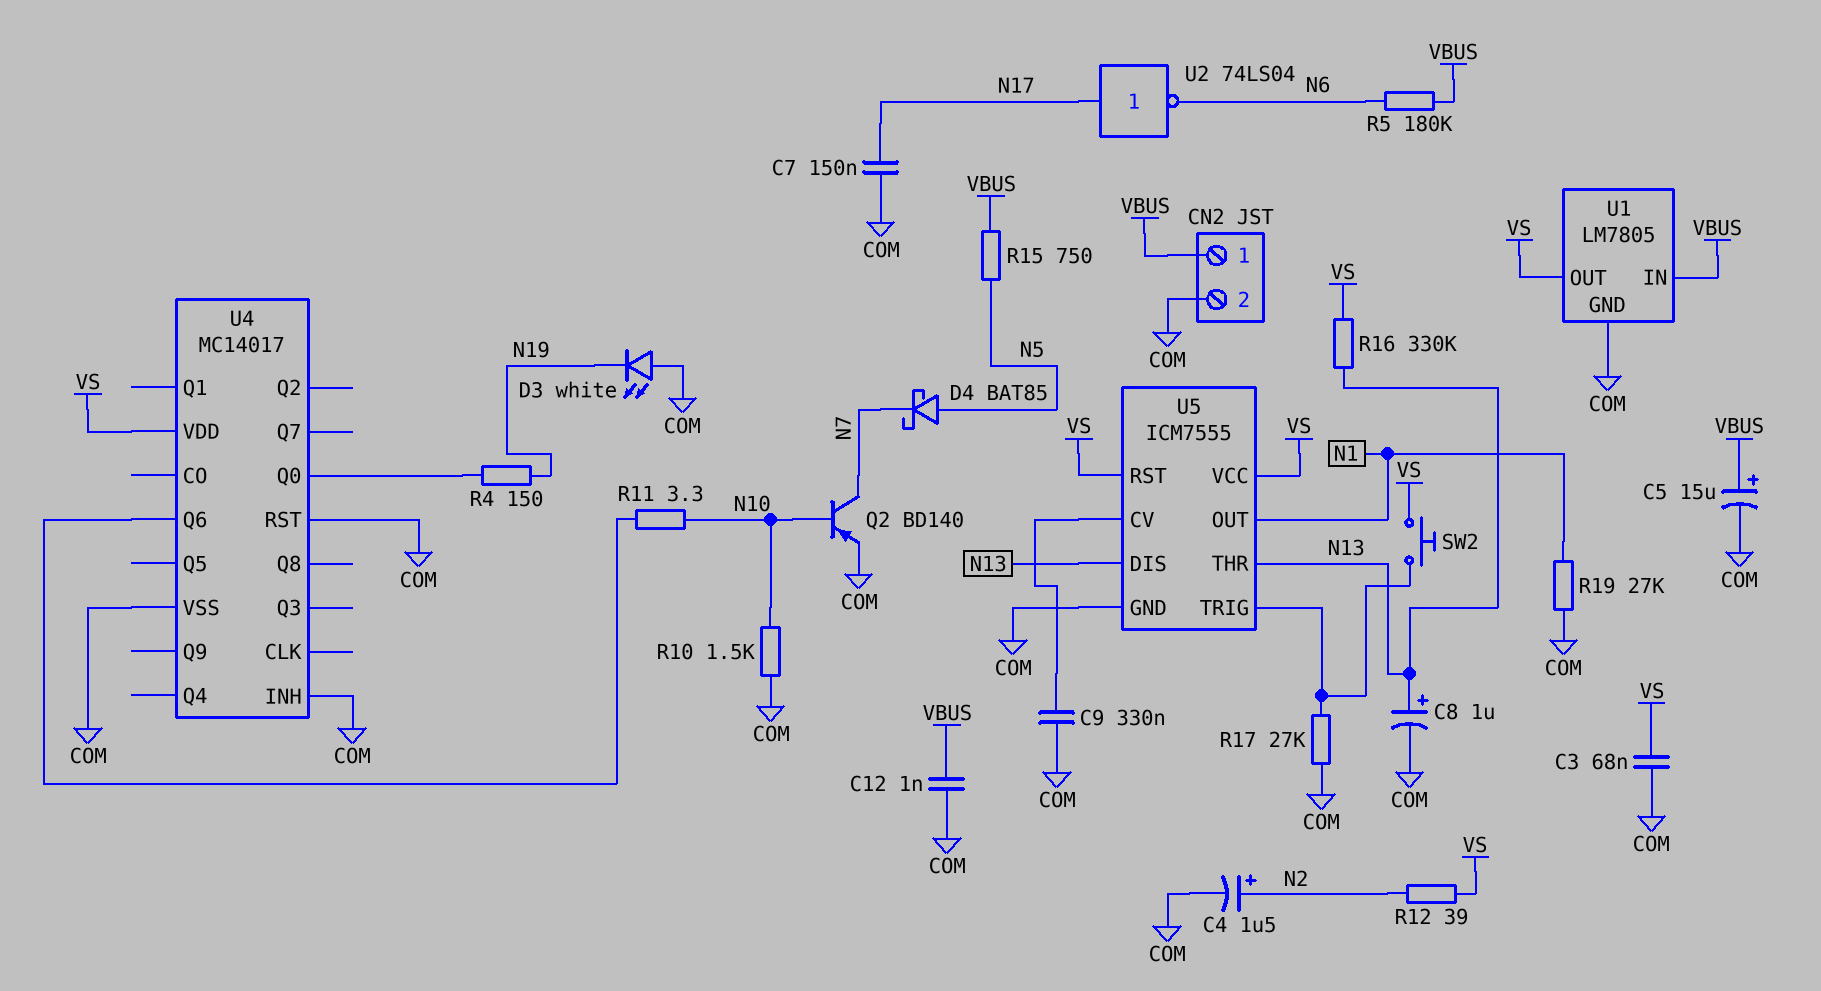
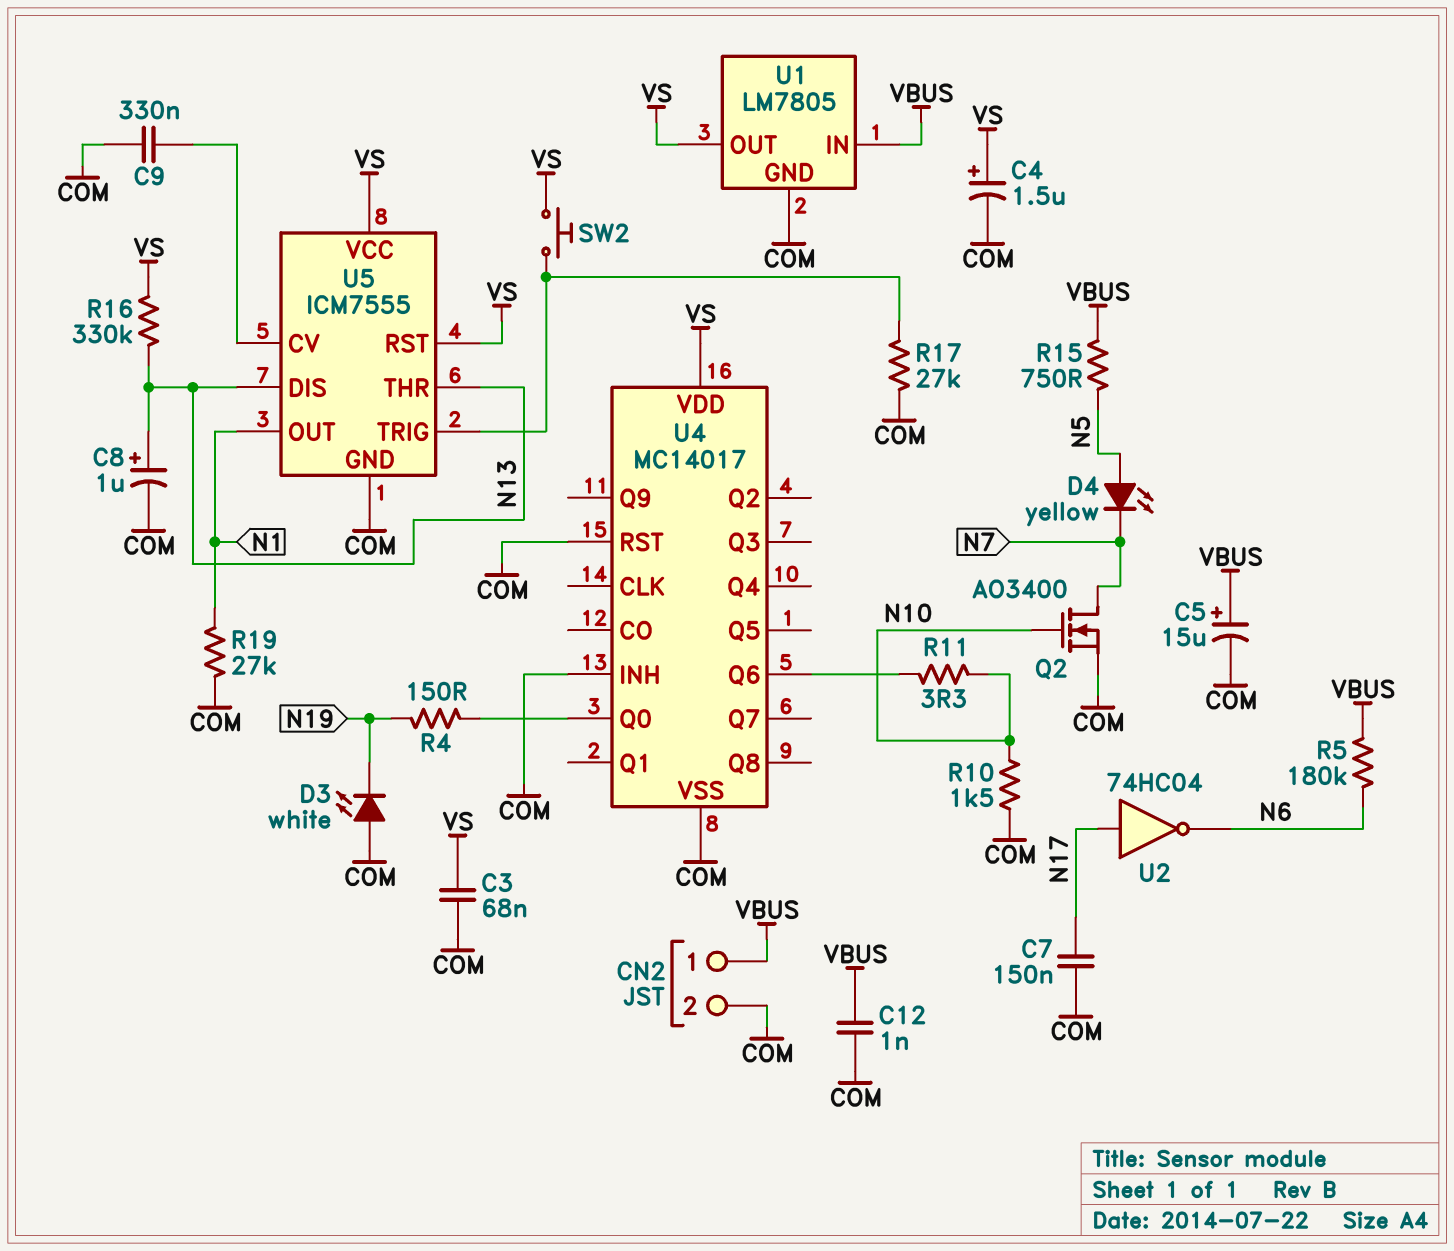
C4: 1.5uF (plus N2, minus COM) -> 1.5uF (plus VS, minus COM)
D4: schottky BAT85 (A N5, K N7) -> LED yellow (A N5, K N7)
Q2: PNP BD140 (B N10, C N7, E COM) -> NMOS AO3400 (G N10, D N7, S COM)
R12: 39 (N2, VS) -> none
U2: NOT 74LS04 (in N17, out N6) -> NOT 74HC04 (in N17, out N6)

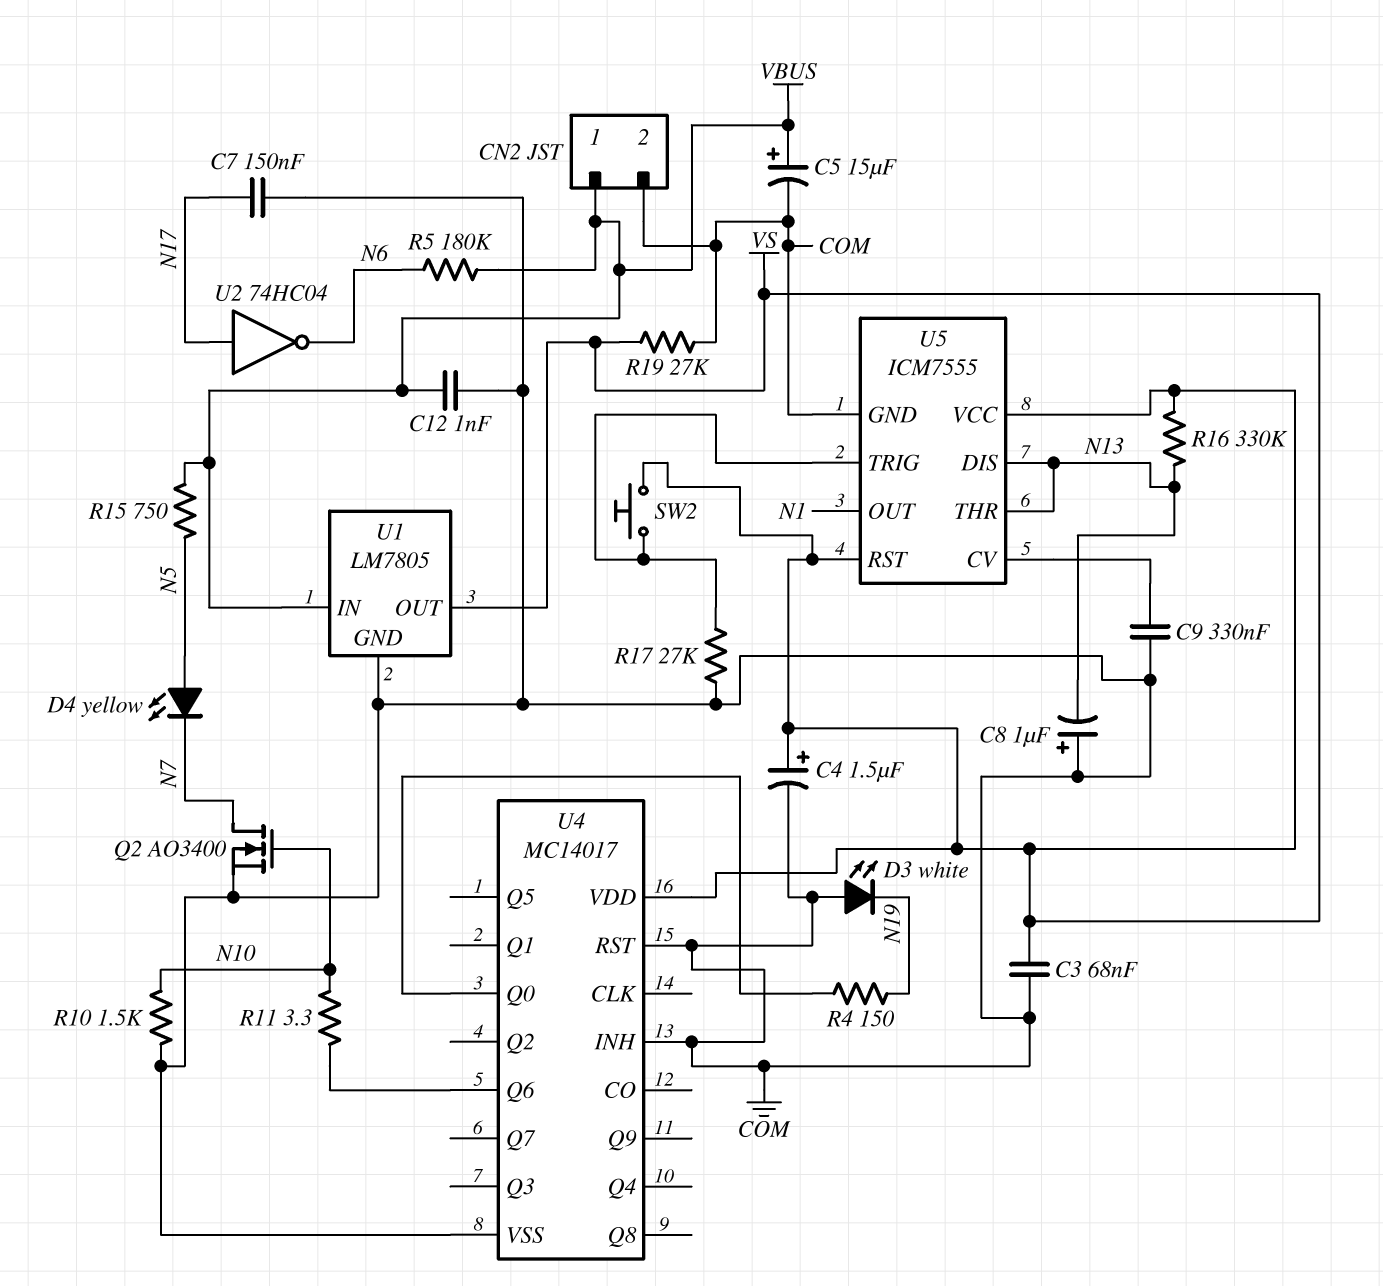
C8: 1uF (plus N13, minus COM) -> 1uF (plus COM, minus N13)
R19: 27k (COM, N1) -> 27k (COM, VS)

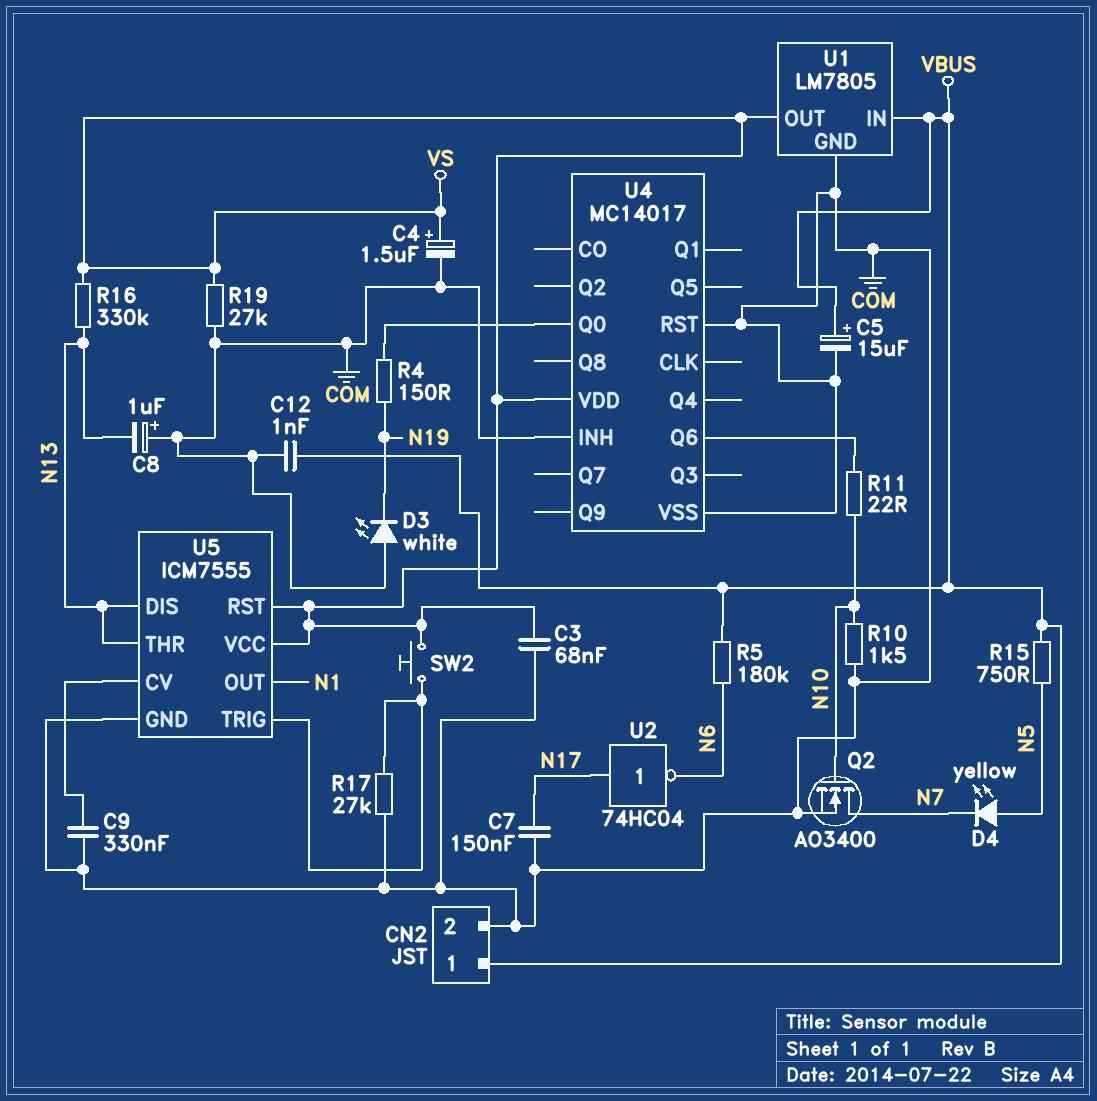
R11: 3.3 (N10, U4/Q6) -> 22 (N10, U4/Q6)

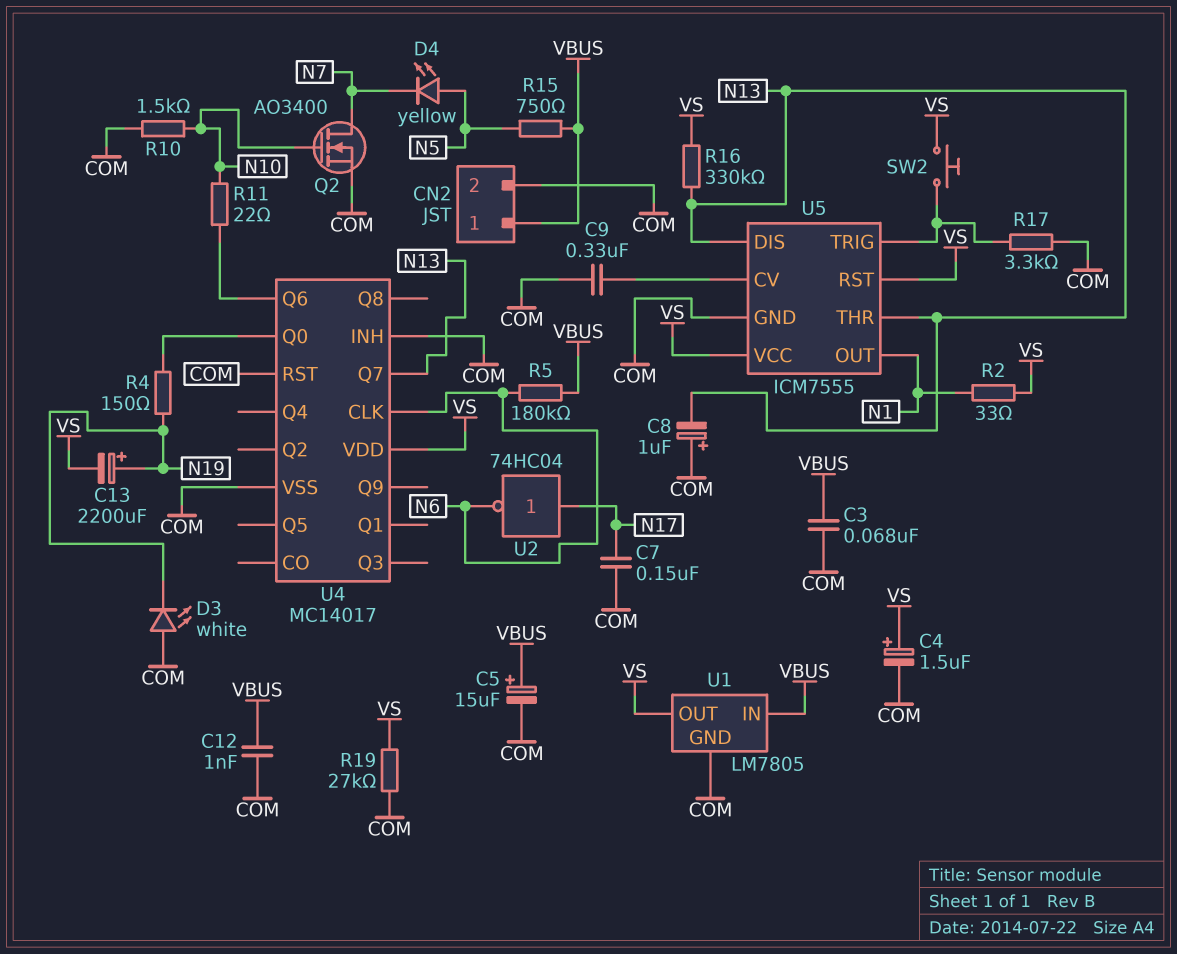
C3: 68nF (COM, VS) -> 68nF (COM, VBUS)
C13: none -> 2200uF (plus N19, minus VS)
R2: none -> 33 (N1, VS)
R17: 27k (COM, U5/TRIG) -> 3.3k (COM, U5/TRIG)
U4 pin CLK: none -> N6
U4 pin Q7: none -> N13

